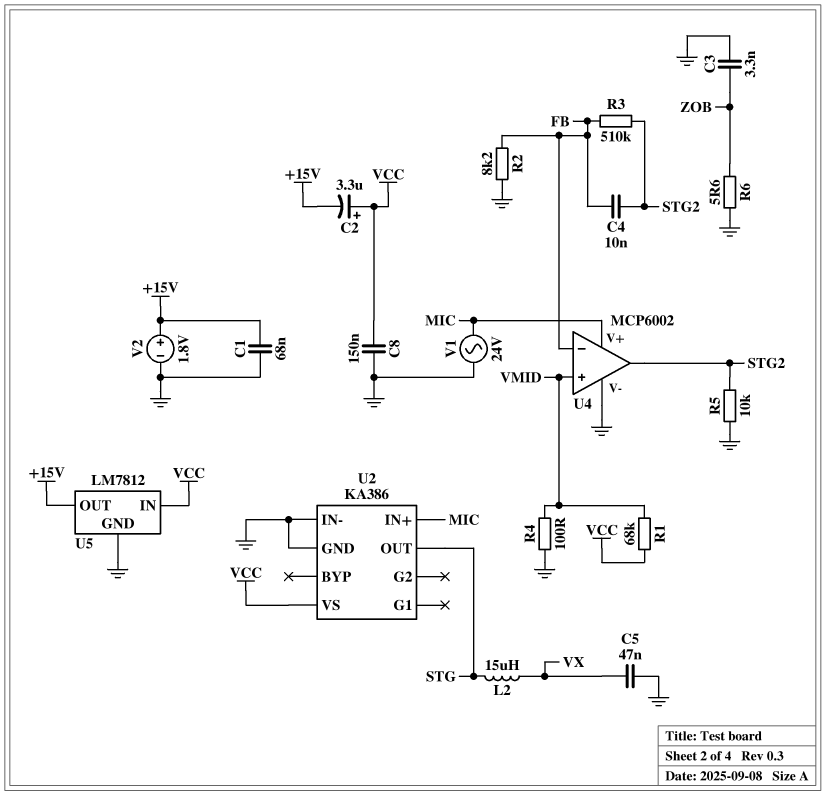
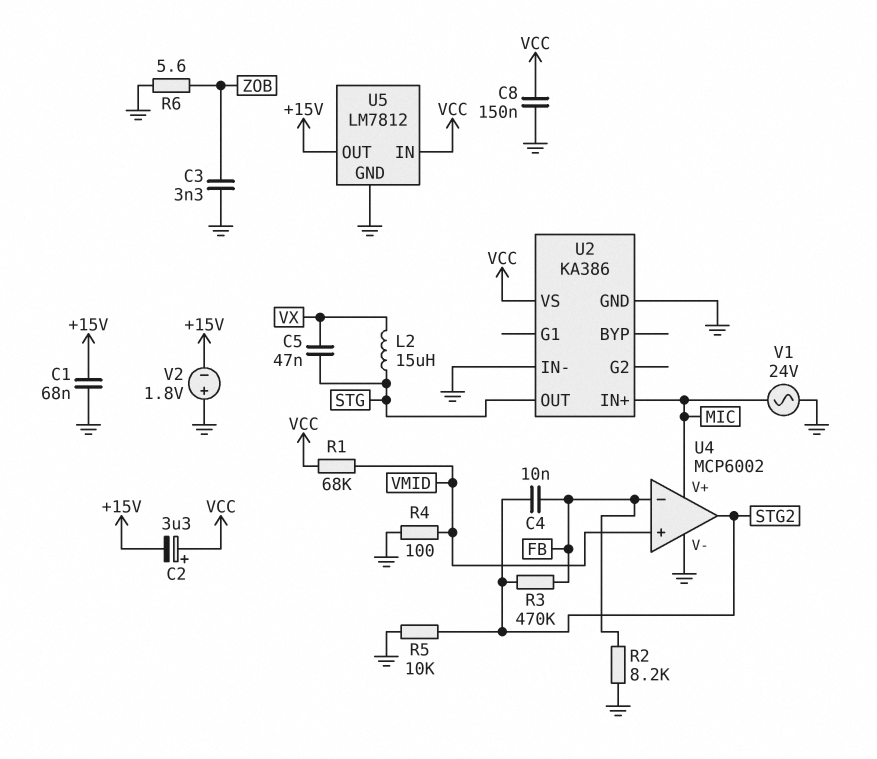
C5: 47nF (GND, VX) -> 47nF (STG, VX)
R3: 510k (FB, STG2) -> 470k (FB, STG2)
V2: 1.8V (plus +15V, minus GND) -> 1.8V (plus GND, minus +15V)

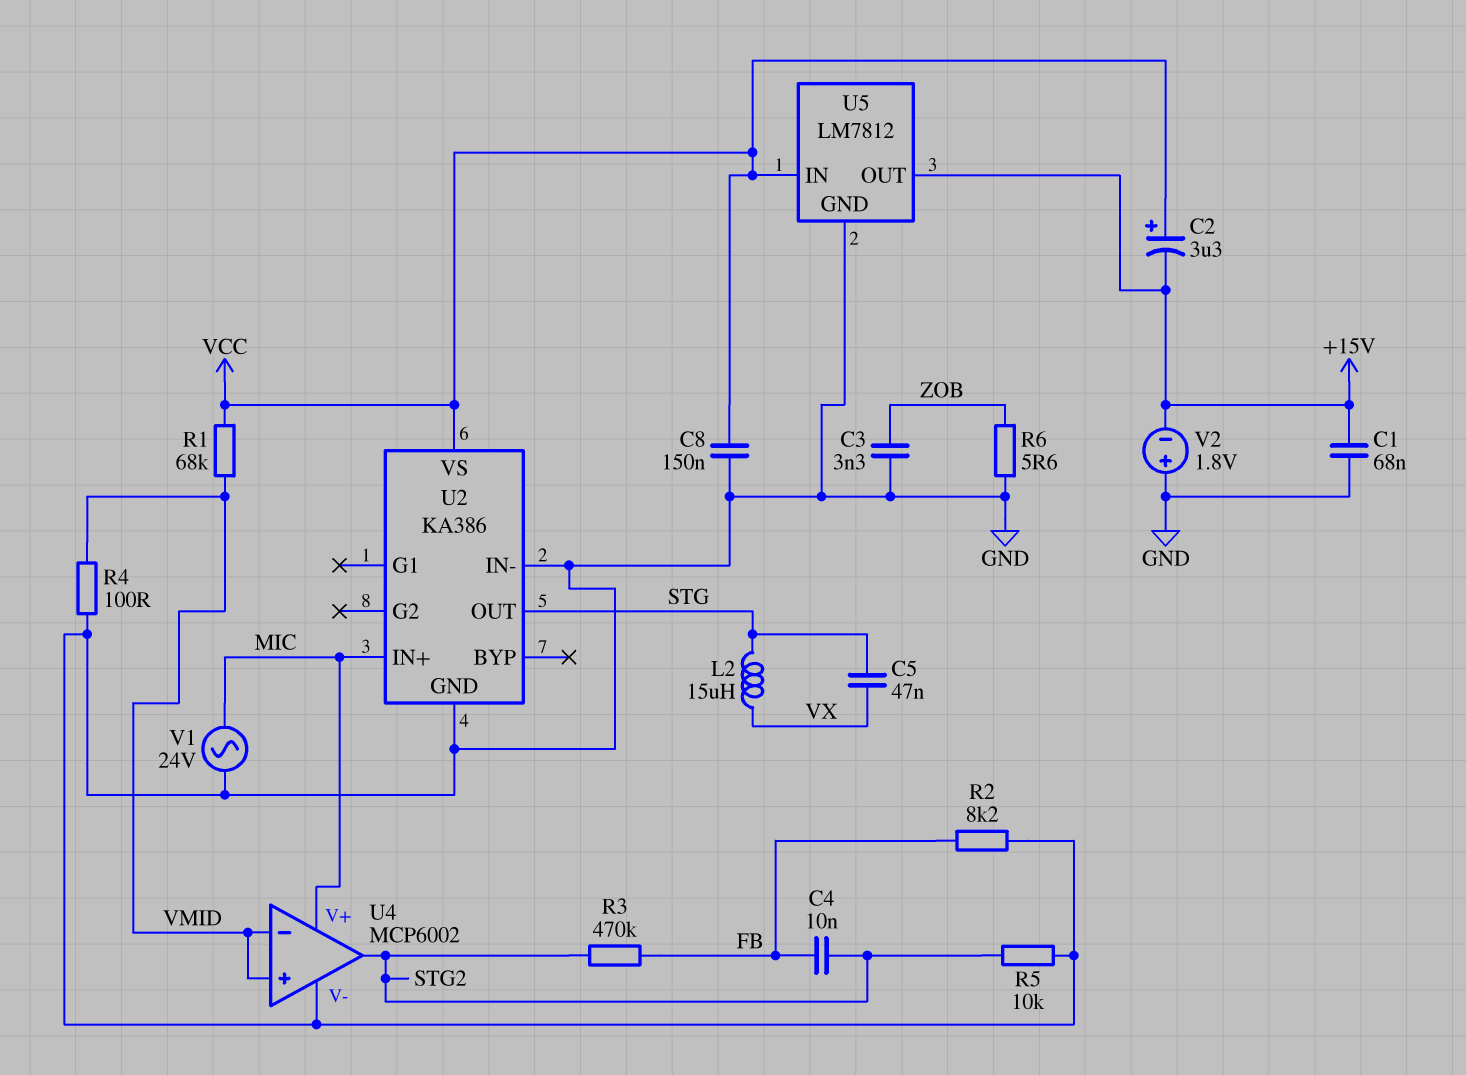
U4 pin in-: FB -> VMID

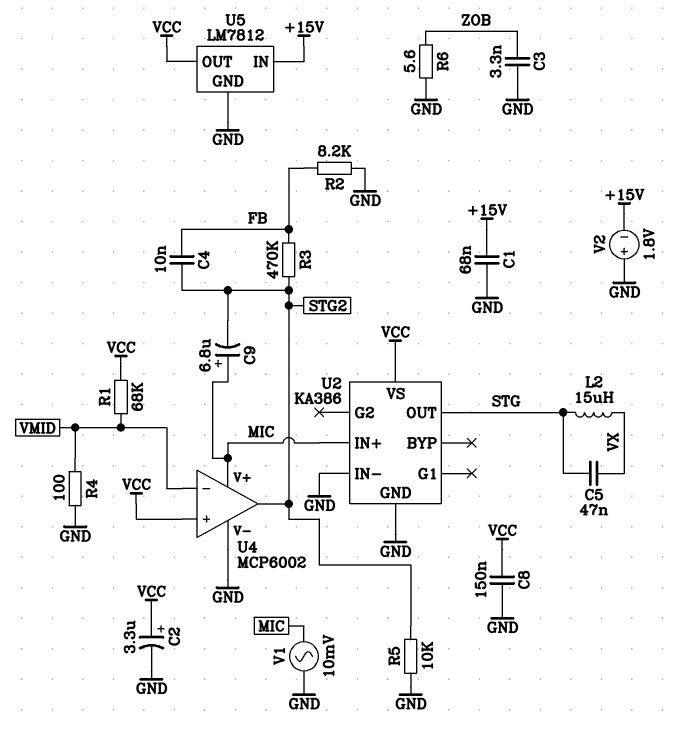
C2: 3.3uF (plus VCC, minus +15V) -> 3.3uF (plus VCC, minus GND)
C9: none -> 6.8uF (plus MIC, minus STG2)
U4 pin in+: VMID -> VCC
U5 pin IN: VCC -> +15V
U5 pin OUT: +15V -> VCC
V1: AC 24V (GND, MIC) -> AC 10mV (GND, MIC)

